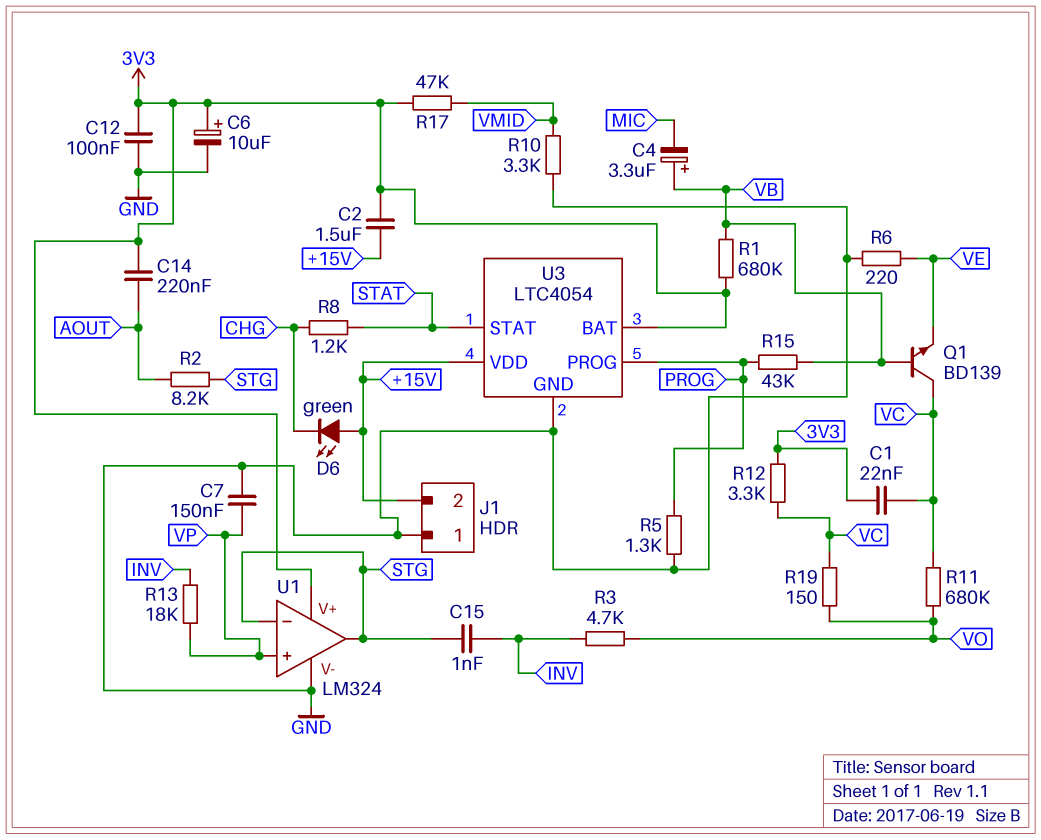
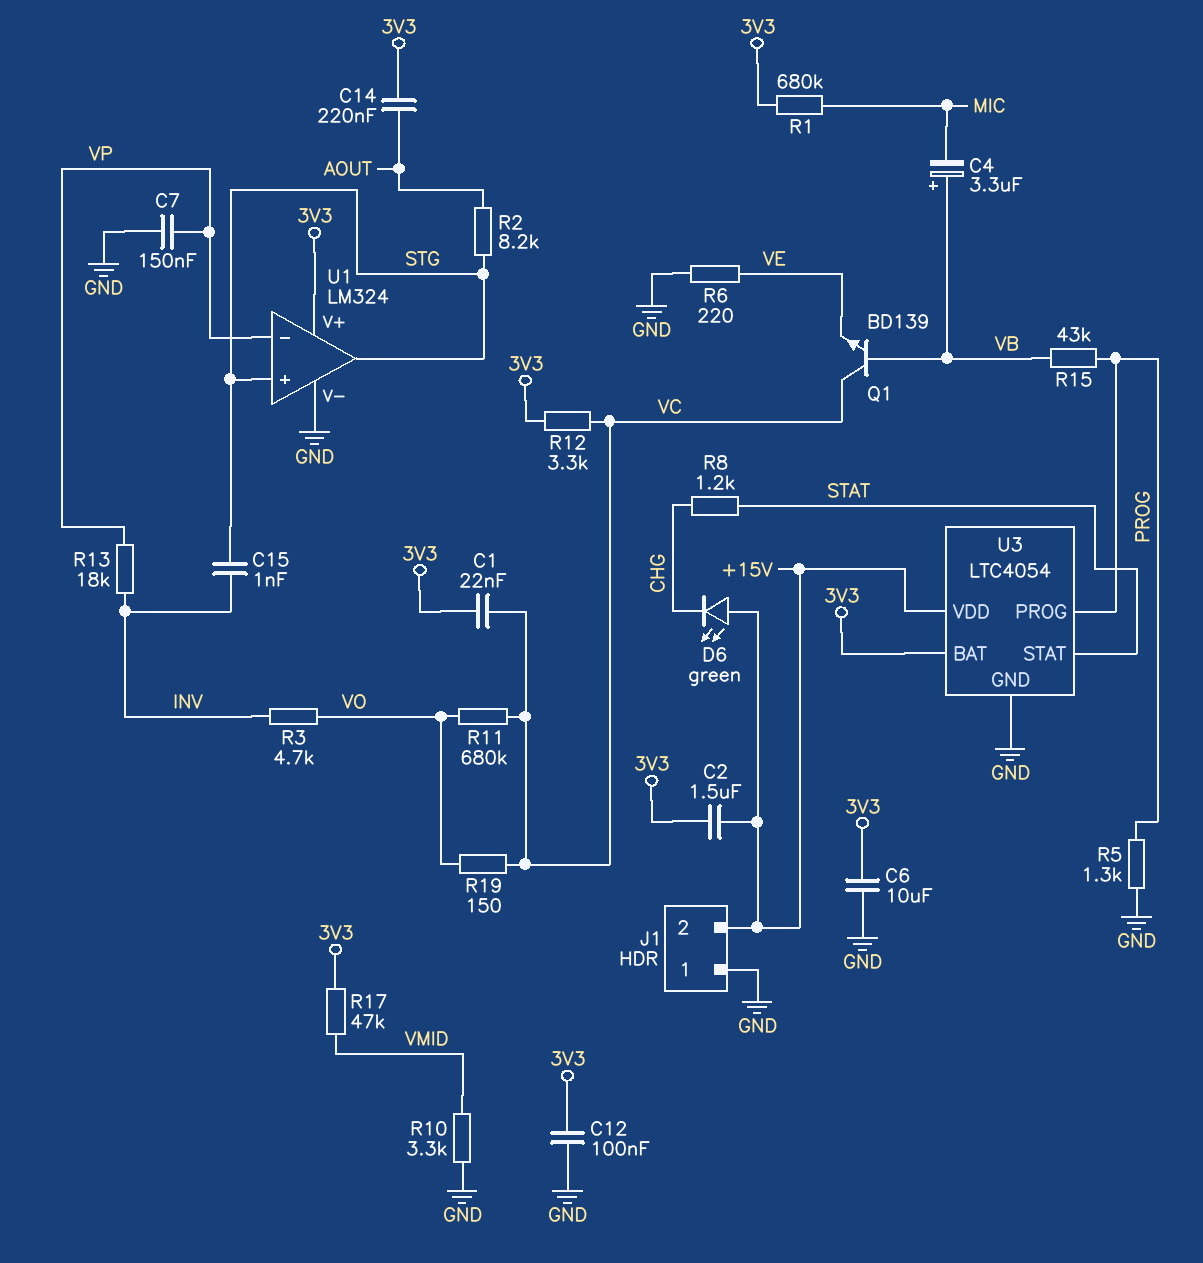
C6: 10uF (plus 3V3, minus GND) -> 10uF (3V3, GND)
R1: 680k (3V3, VB) -> 680k (3V3, MIC)
U1 pin in+: VP -> STG
U1 pin in-: STG -> VP

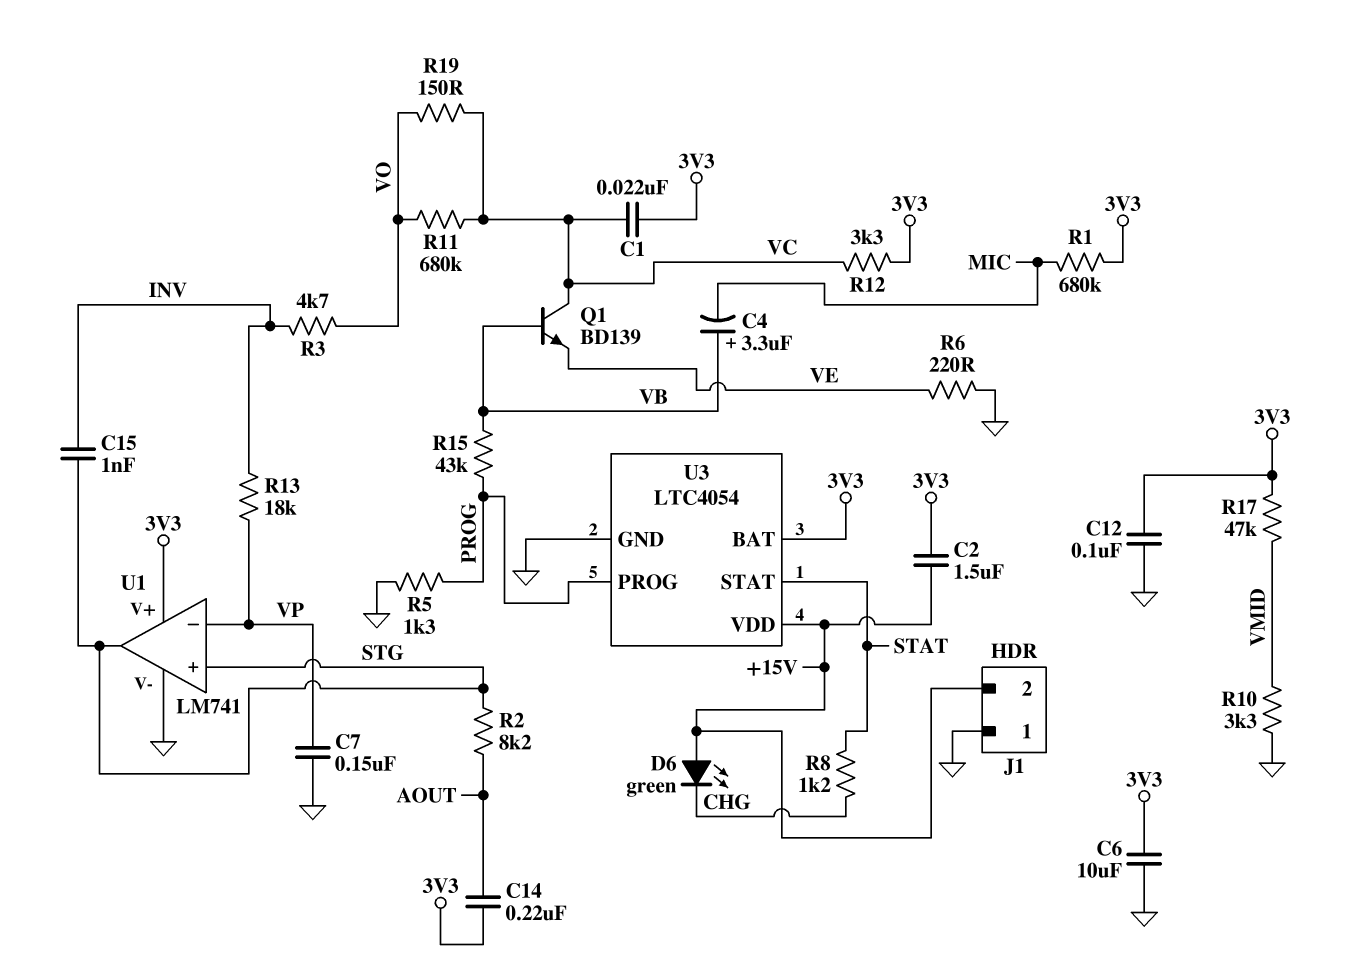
U1: LM324 -> LM741

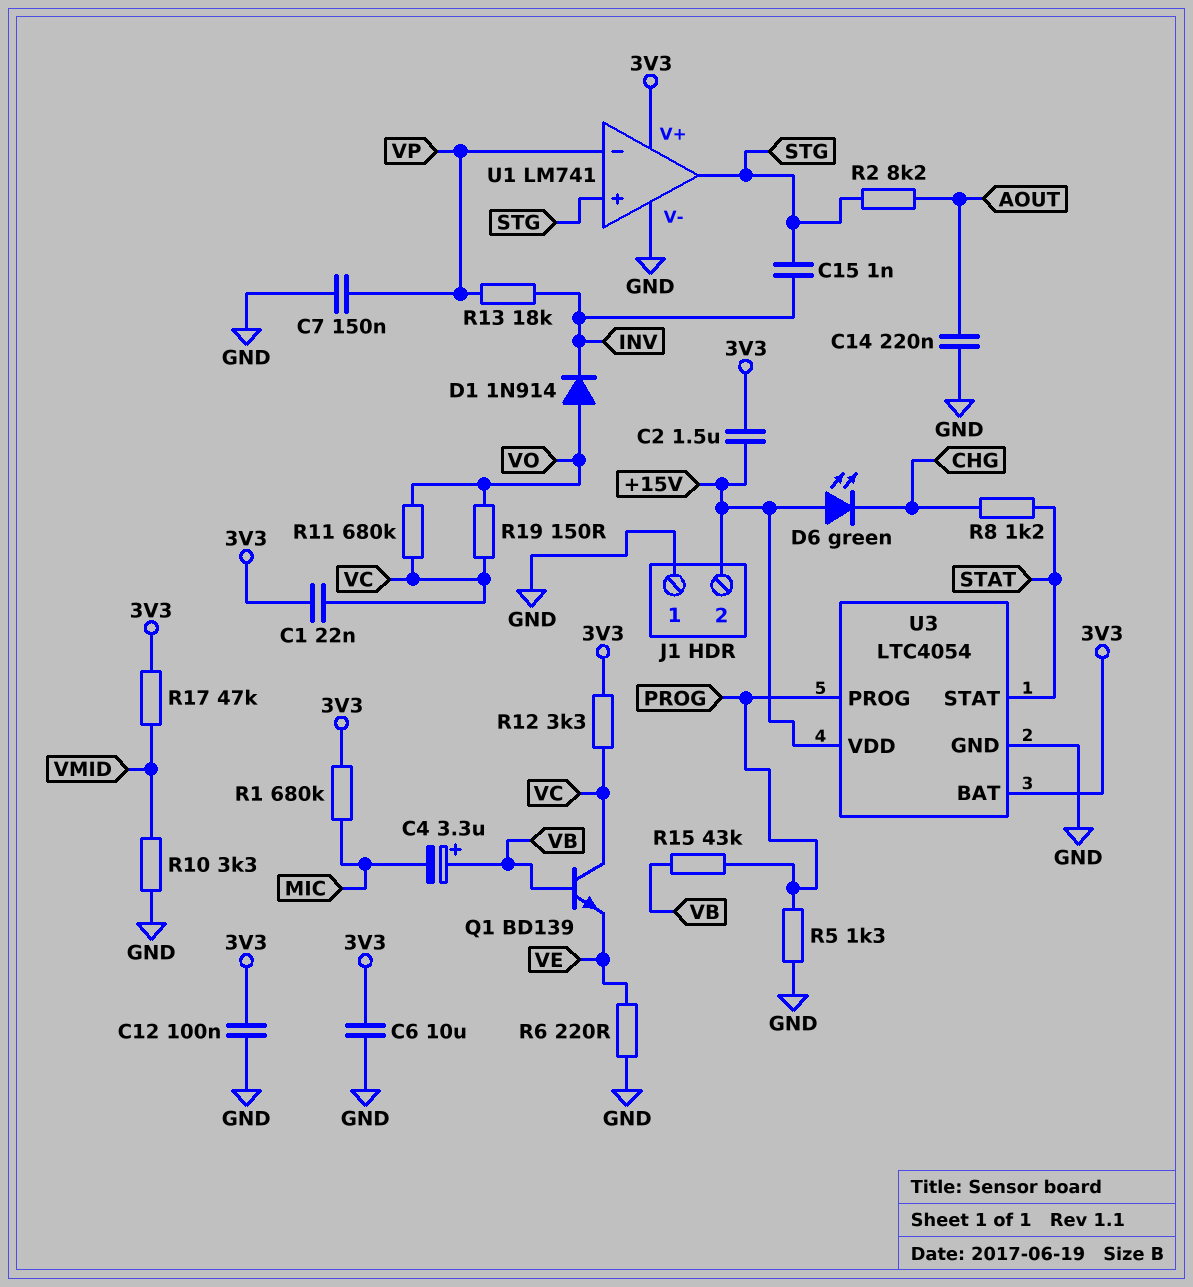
C14: 220nF (3V3, AOUT) -> 220nF (AOUT, GND)
D1: none -> diode 1N914 (A VO, K INV)
R3: 4.7k (INV, VO) -> none

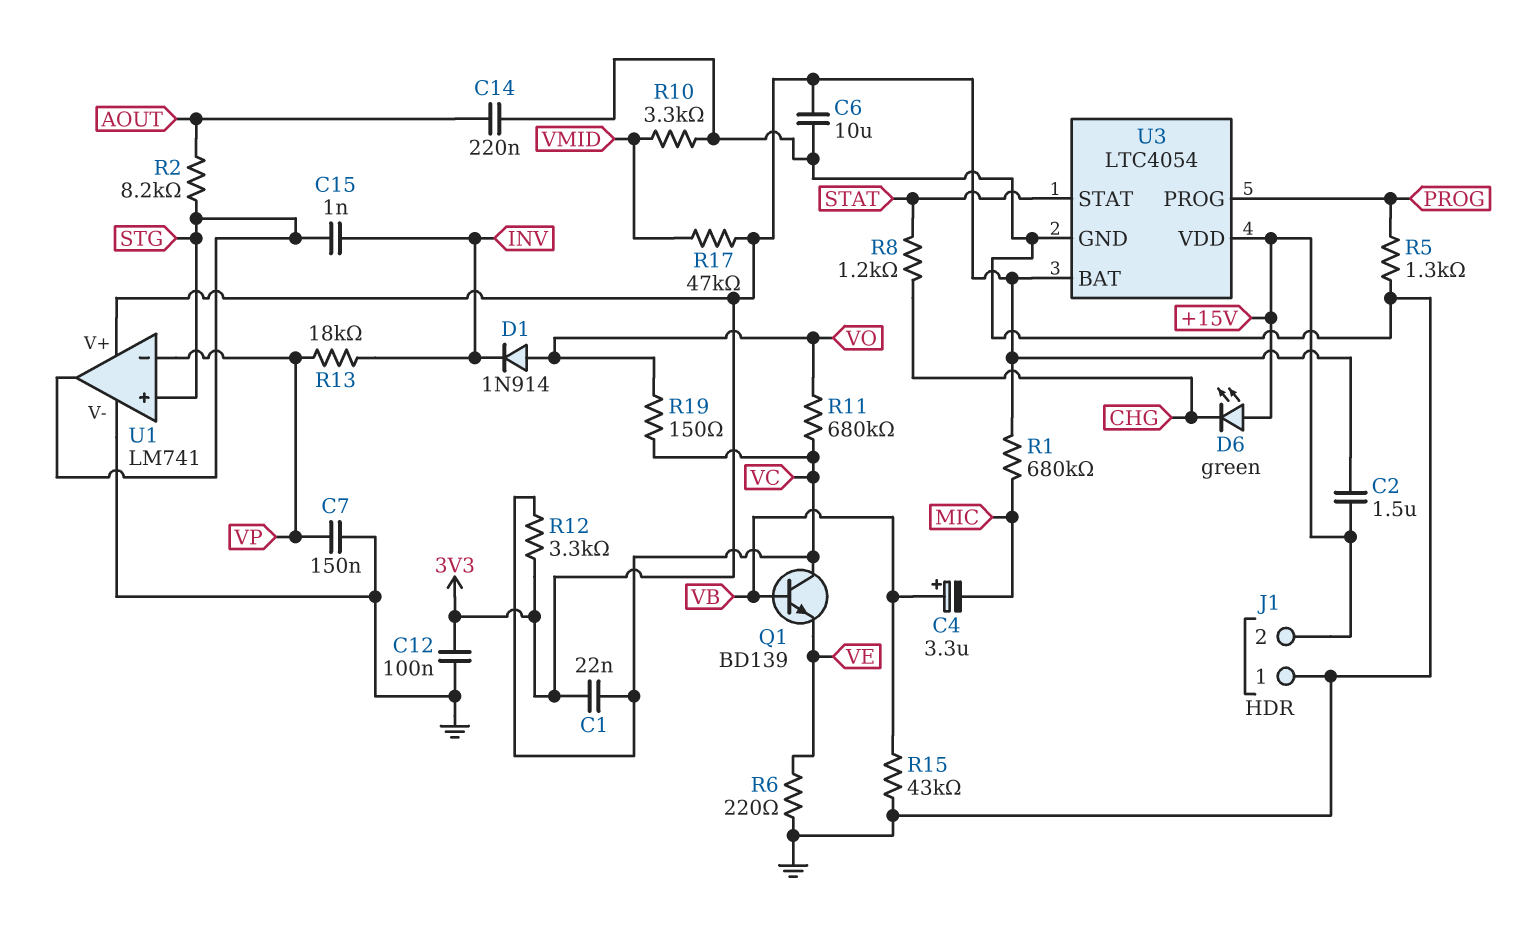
R15: 43k (PROG, VB) -> 43k (GND, VB)

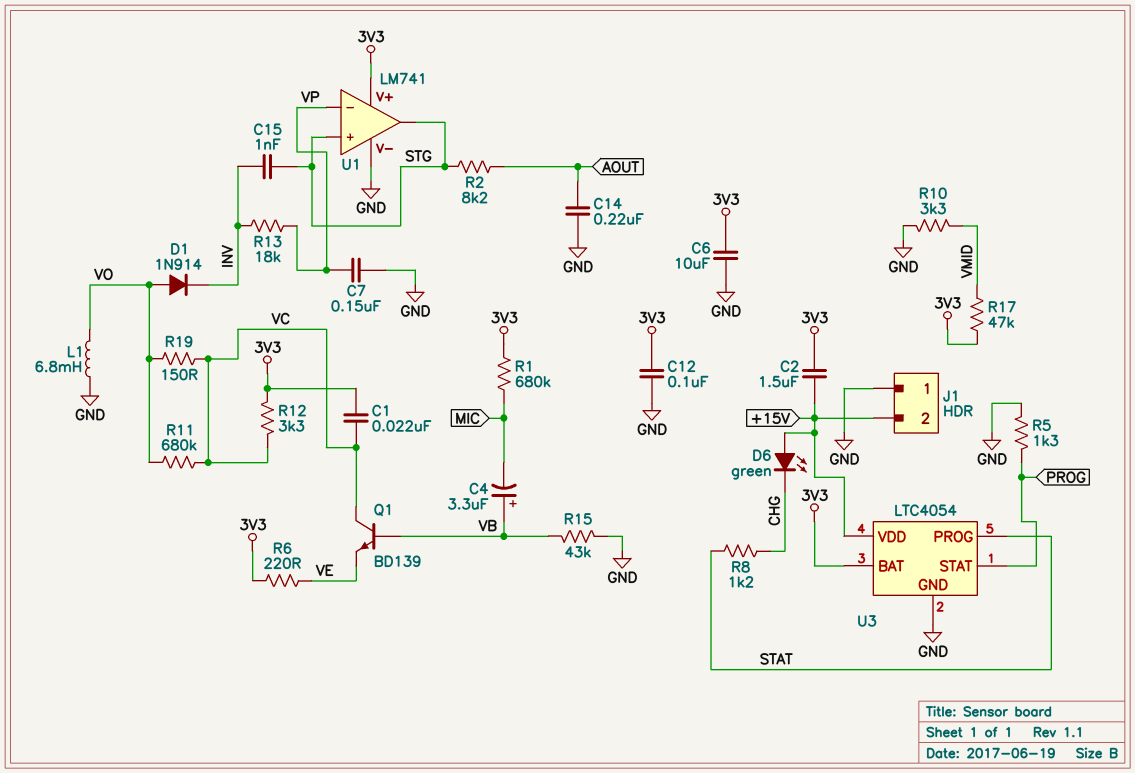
L1: none -> 6.8mH (GND, VO)
R6: 220 (GND, VE) -> 220 (3V3, VE)
U3 pin PROG: PROG -> STAT
U3 pin STAT: STAT -> PROG

